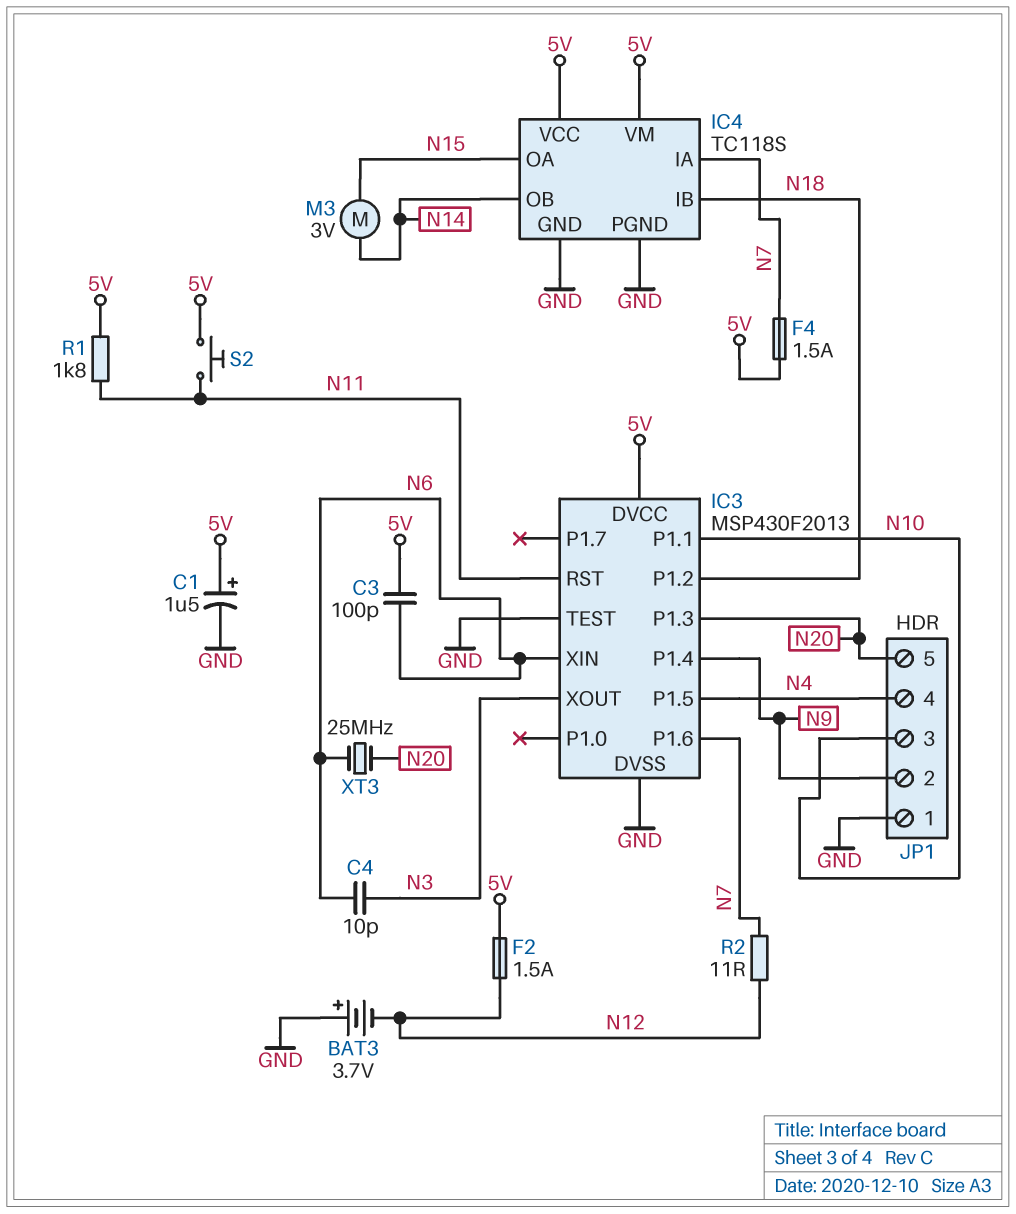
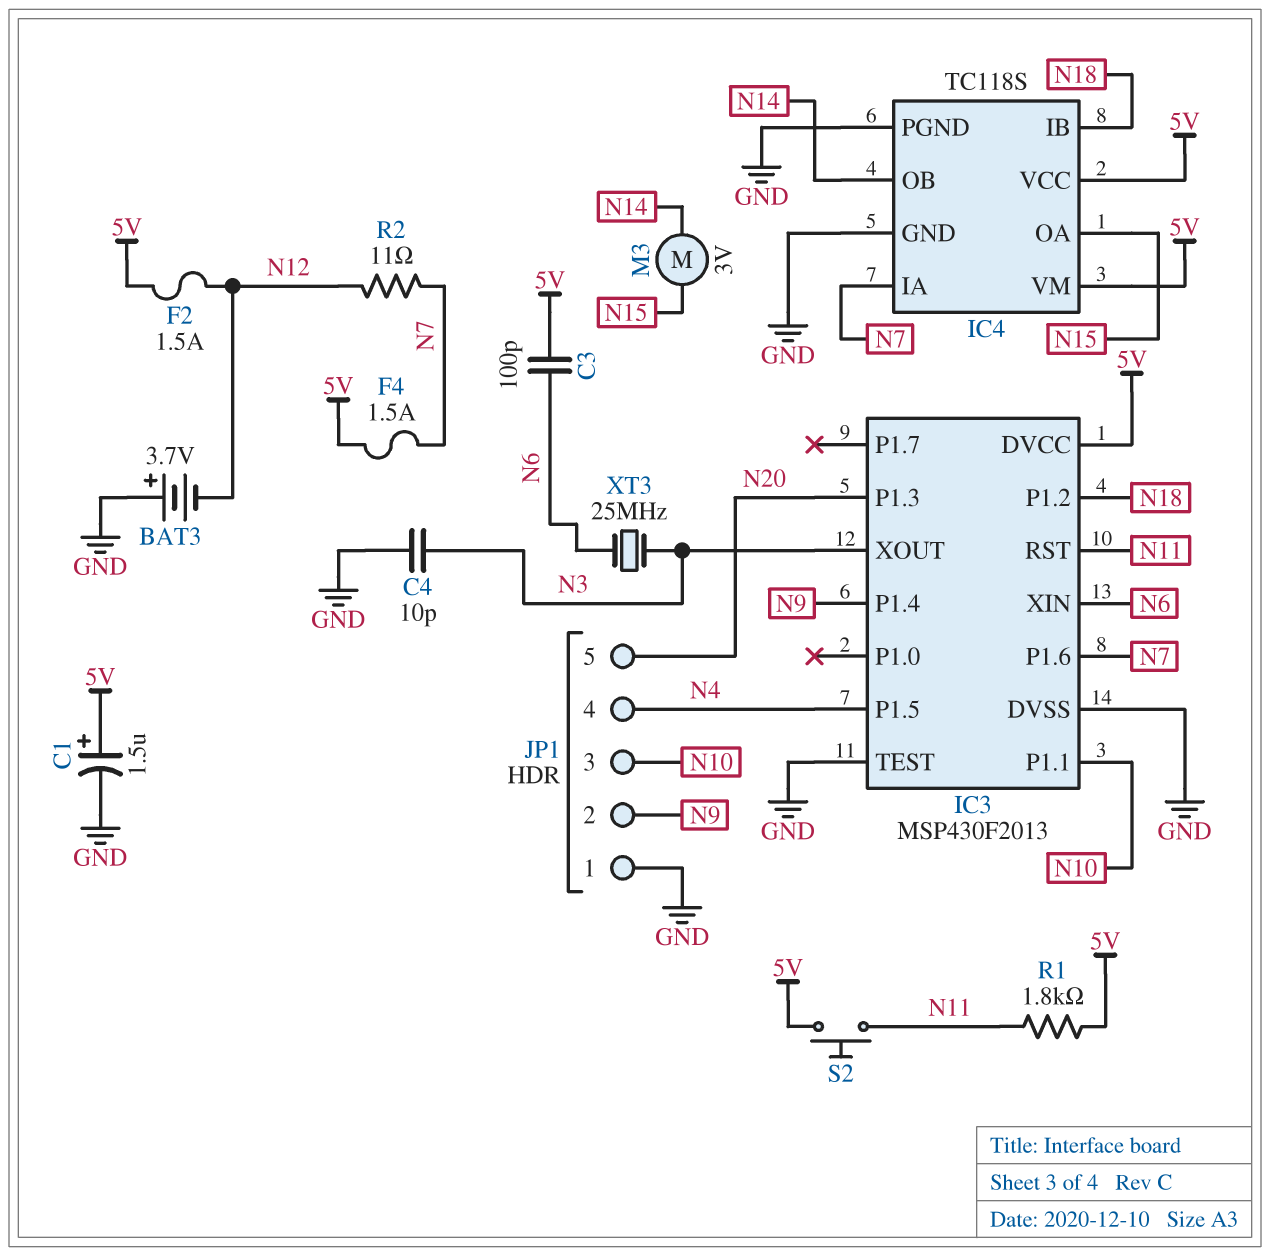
C4: 10pF (N3, N6) -> 10pF (GND, N3)
XT3: 25MHz (N6, N20) -> 25MHz (N3, N6)

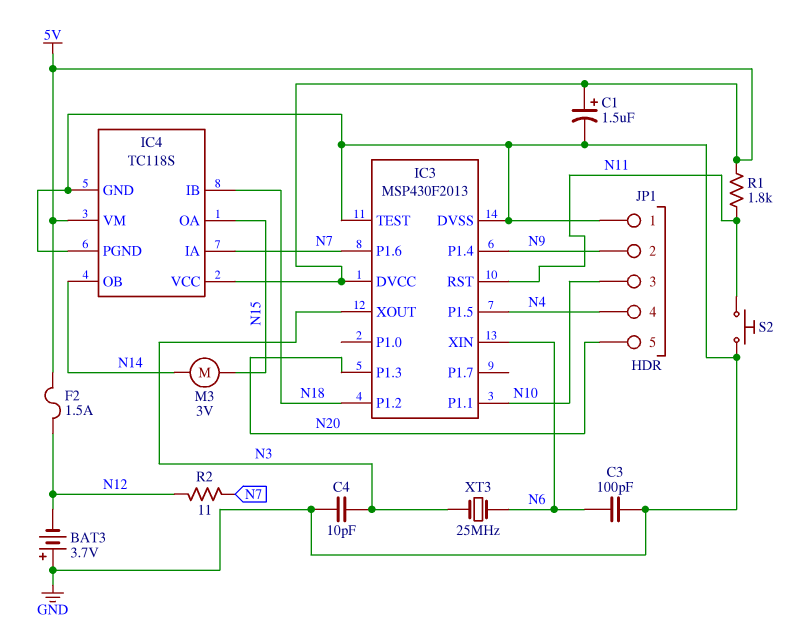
C3: 100pF (5V, N6) -> 100pF (GND, N6)
F4: 1.5A (5V, N7) -> none
S2: button (5V, N11) -> button (GND, N11)

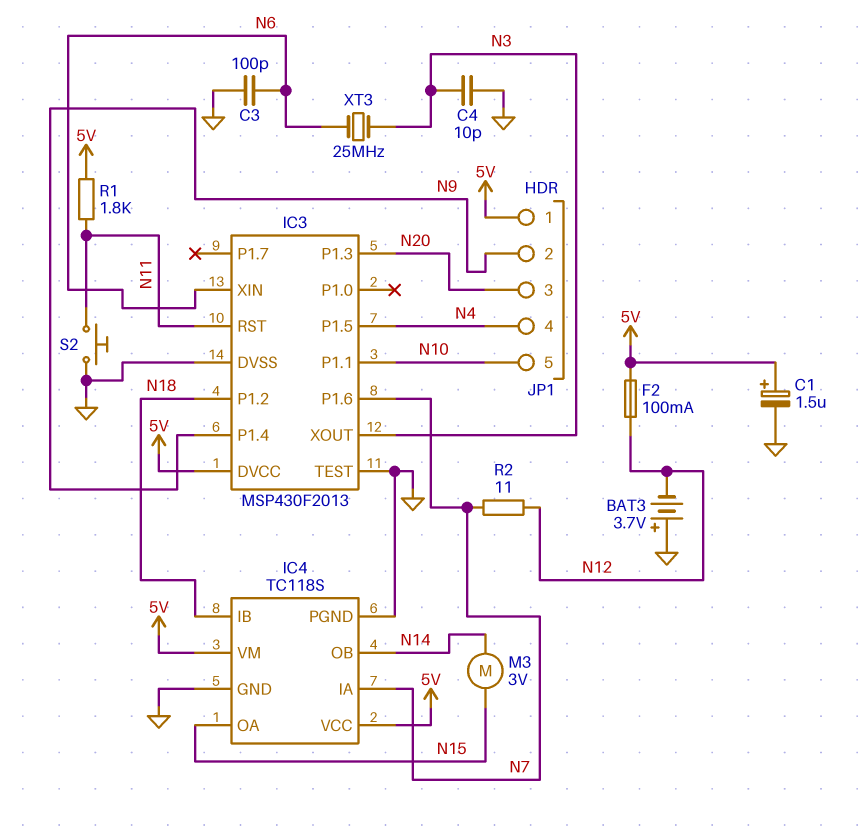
F2: 1.5A (5V, N12) -> 100mA (5V, N12)
JP1 pin 1: GND -> 5V
JP1 pin 3: N10 -> N20
JP1 pin 5: N20 -> N10

